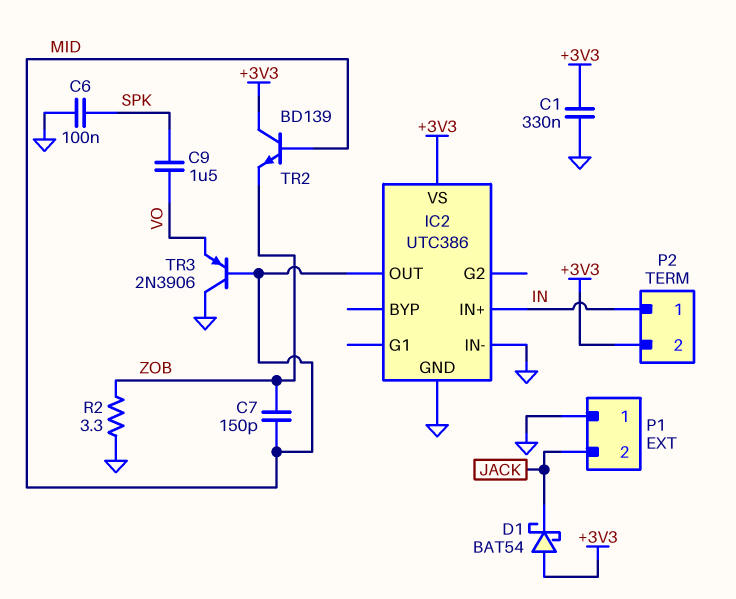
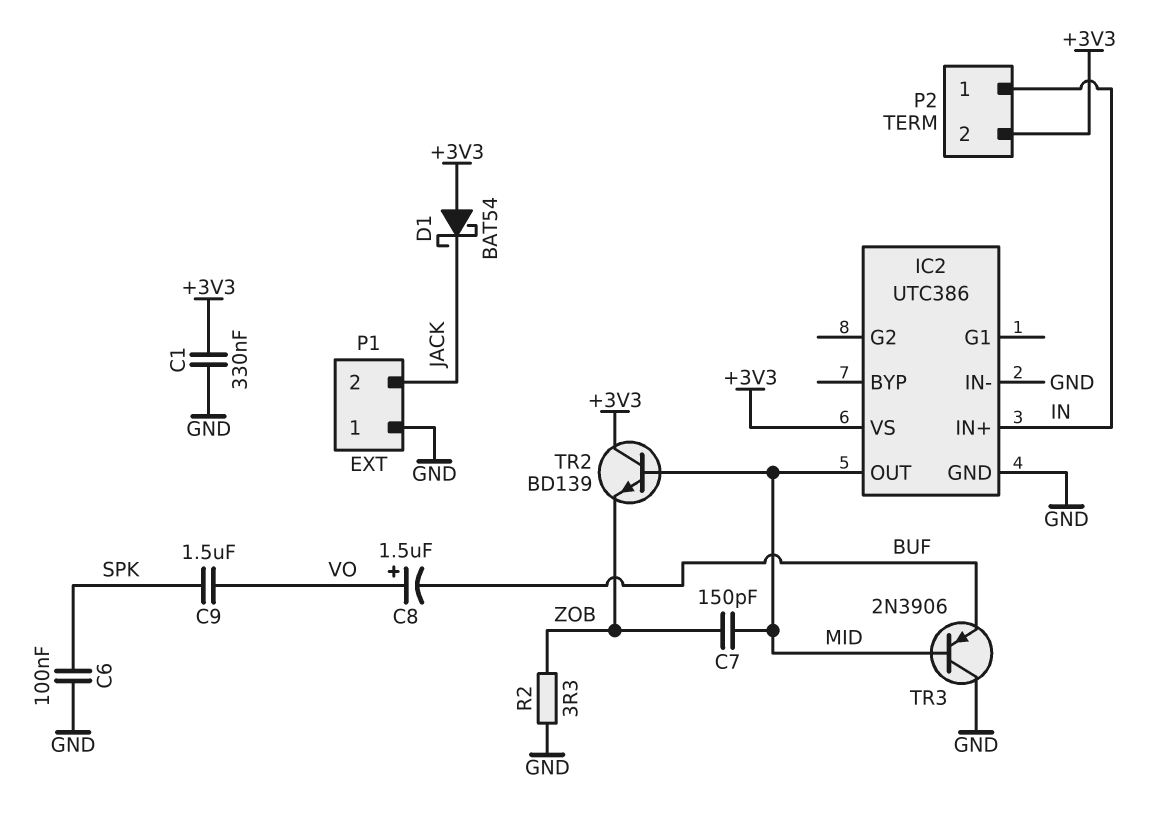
C8: none -> 1.5uF (plus VO, minus BUF)
TR3: PNP 2N3906 (B MID, C GND, E VO) -> PNP 2N3906 (B MID, C GND, E BUF)

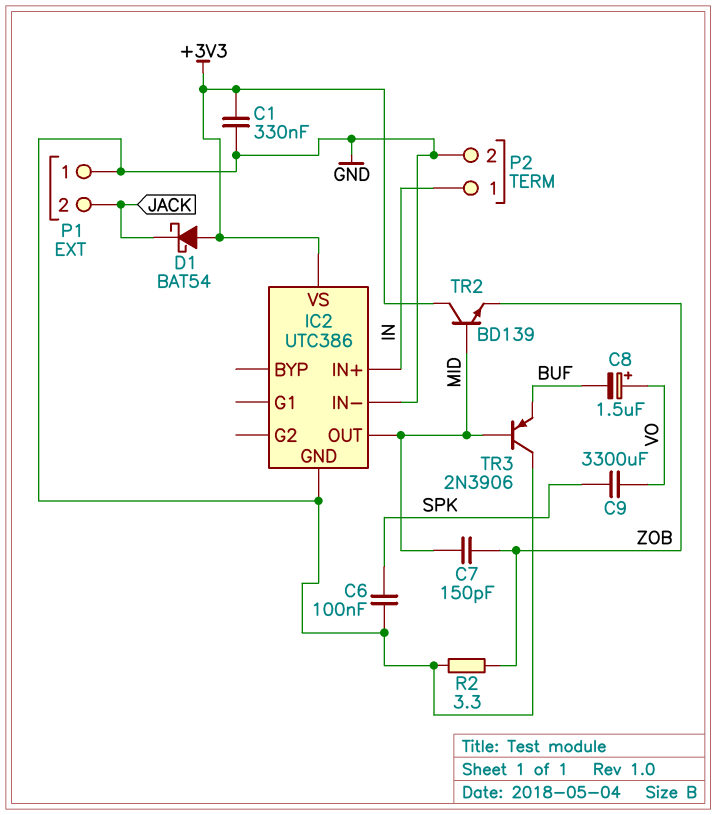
C9: 1.5uF (SPK, VO) -> 3300uF (SPK, VO)
P2 pin 2: +3V3 -> GND

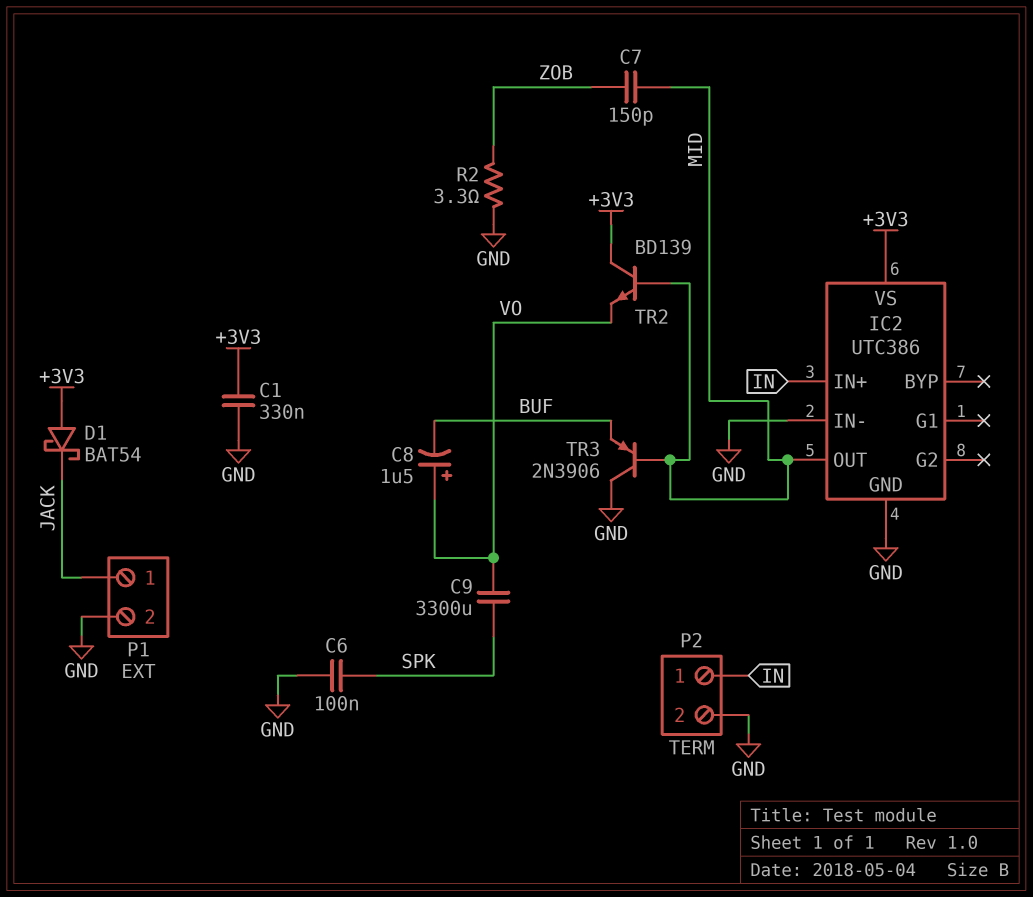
P1 pin 1: GND -> JACK
P1 pin 2: JACK -> GND
TR2: NPN BD139 (B MID, C +3V3, E ZOB) -> NPN BD139 (B MID, C +3V3, E VO)

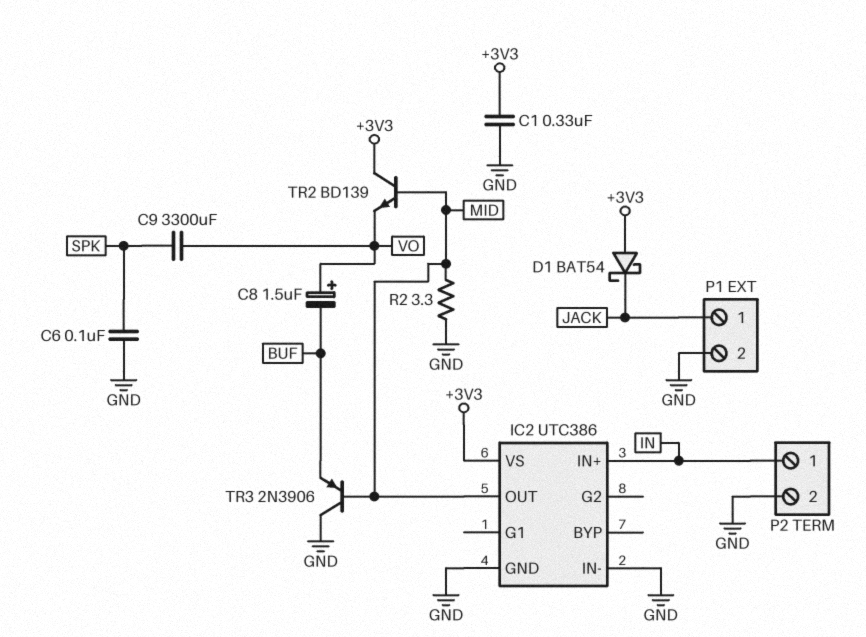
C7: 150pF (MID, ZOB) -> none
R2: 3.3 (GND, ZOB) -> 3.3 (GND, MID)

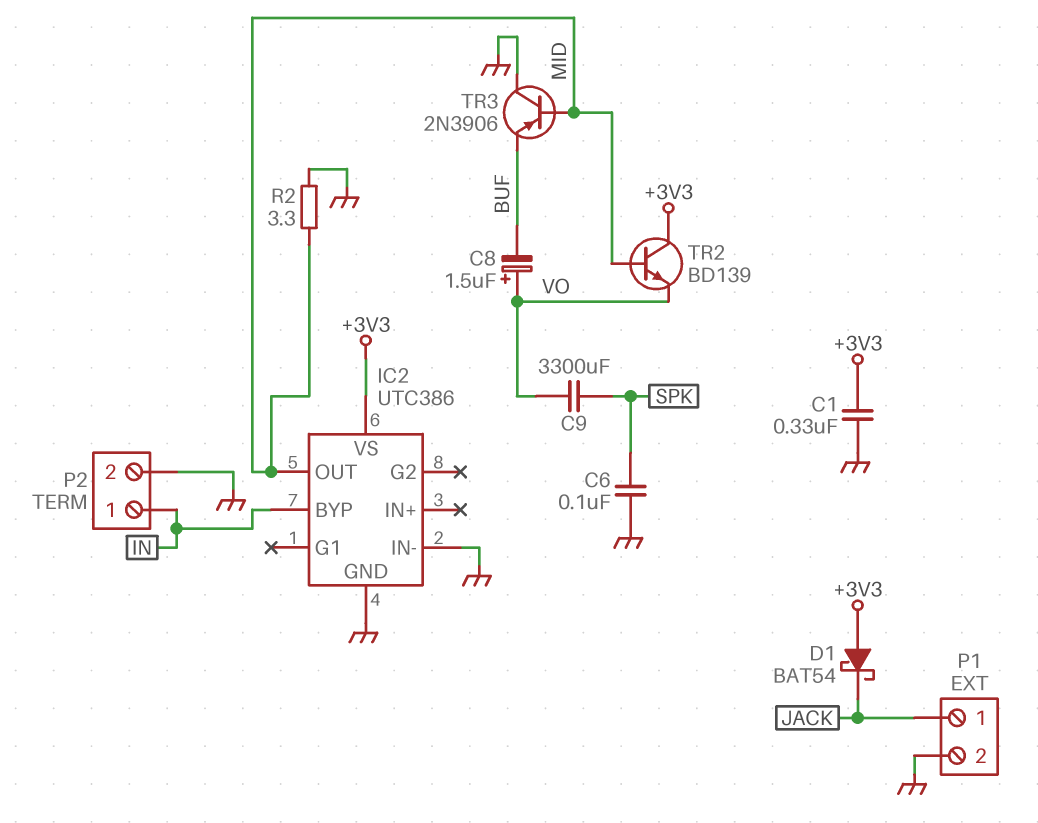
IC2 pin BYP: none -> IN
IC2 pin IN+: IN -> none

